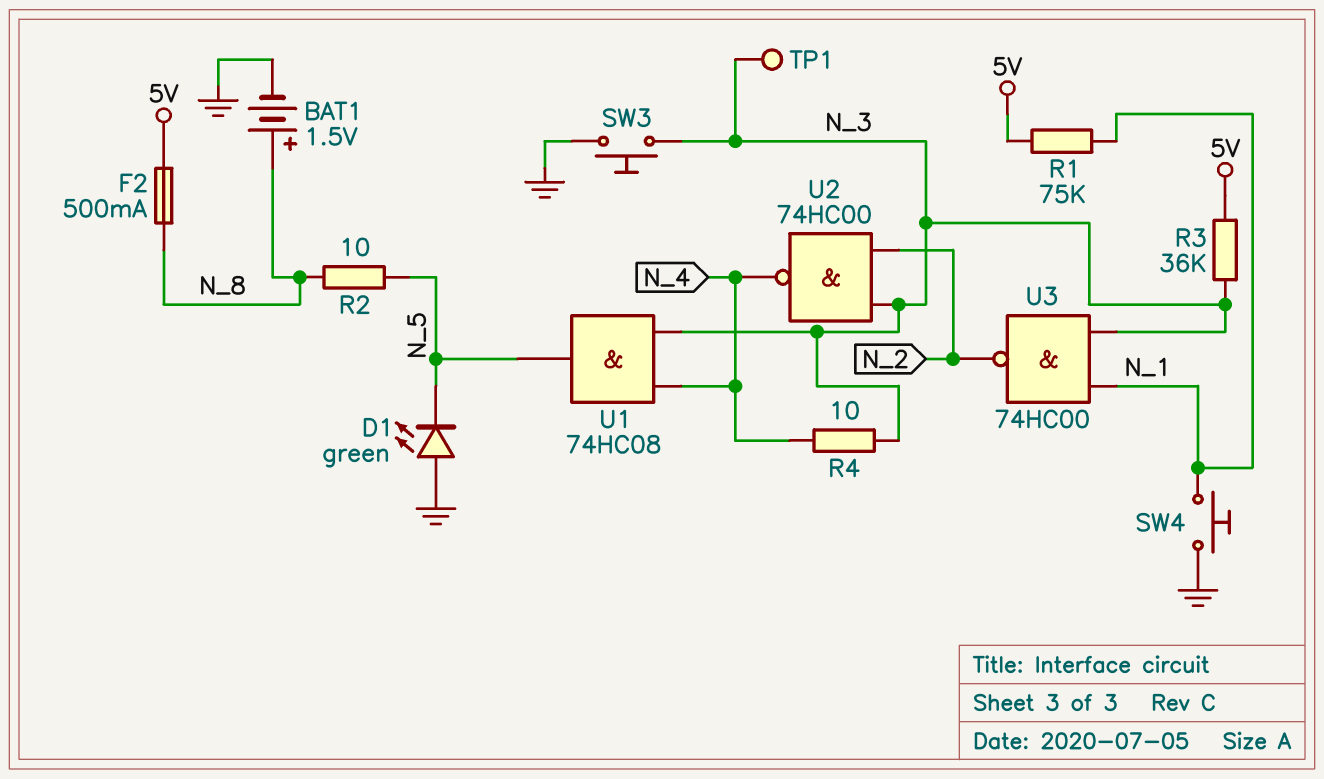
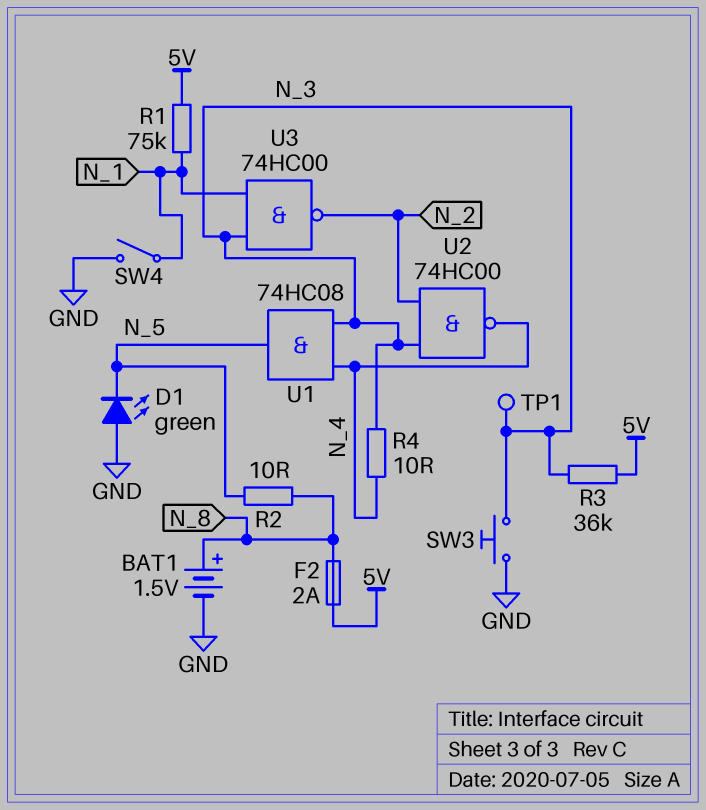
F2: 500mA (5V, N_8) -> 2A (5V, N_8)
SW4: button (GND, N_1) -> switch (GND, N_1)

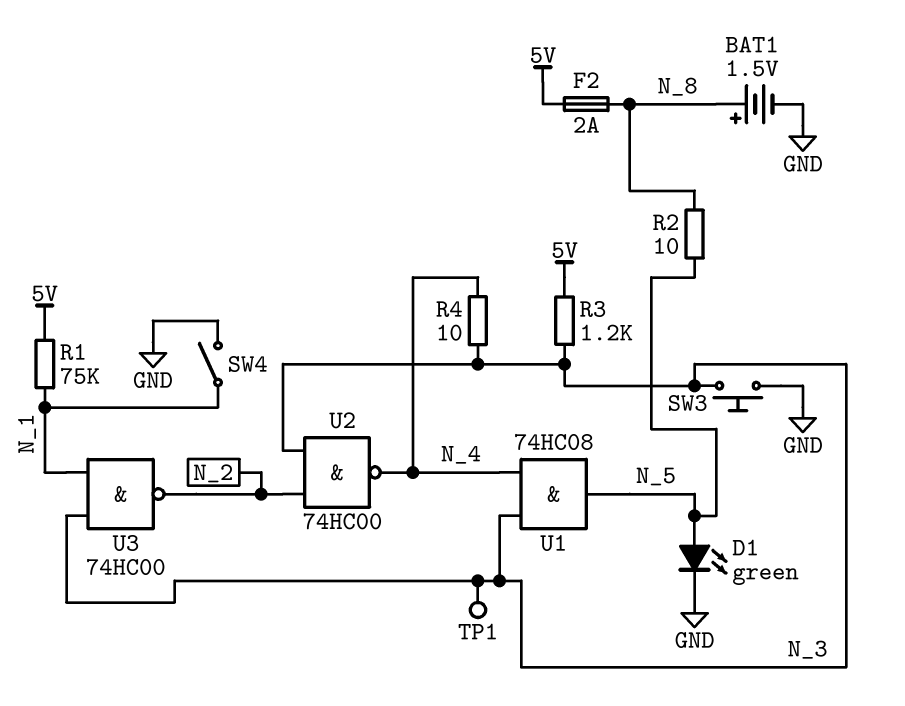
D1: LED green (A GND, K N_5) -> LED green (A N_5, K GND)
R3: 36k (5V, N_3) -> 1.2k (5V, N_3)

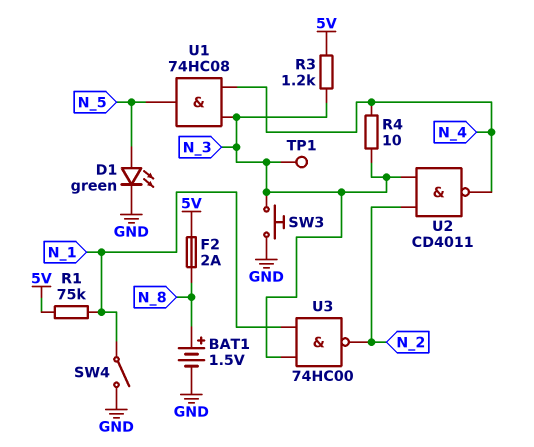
R2: 10 (N_5, N_8) -> none
U2: NAND 74HC00 (in N_2, in N_3, out N_4) -> NAND CD4011 (in N_2, in N_3, out N_4)

